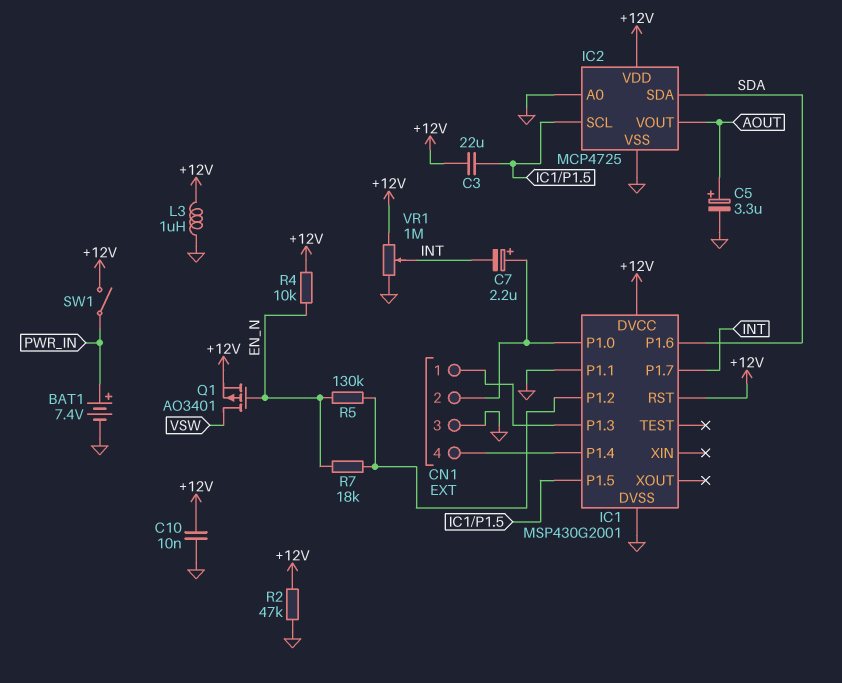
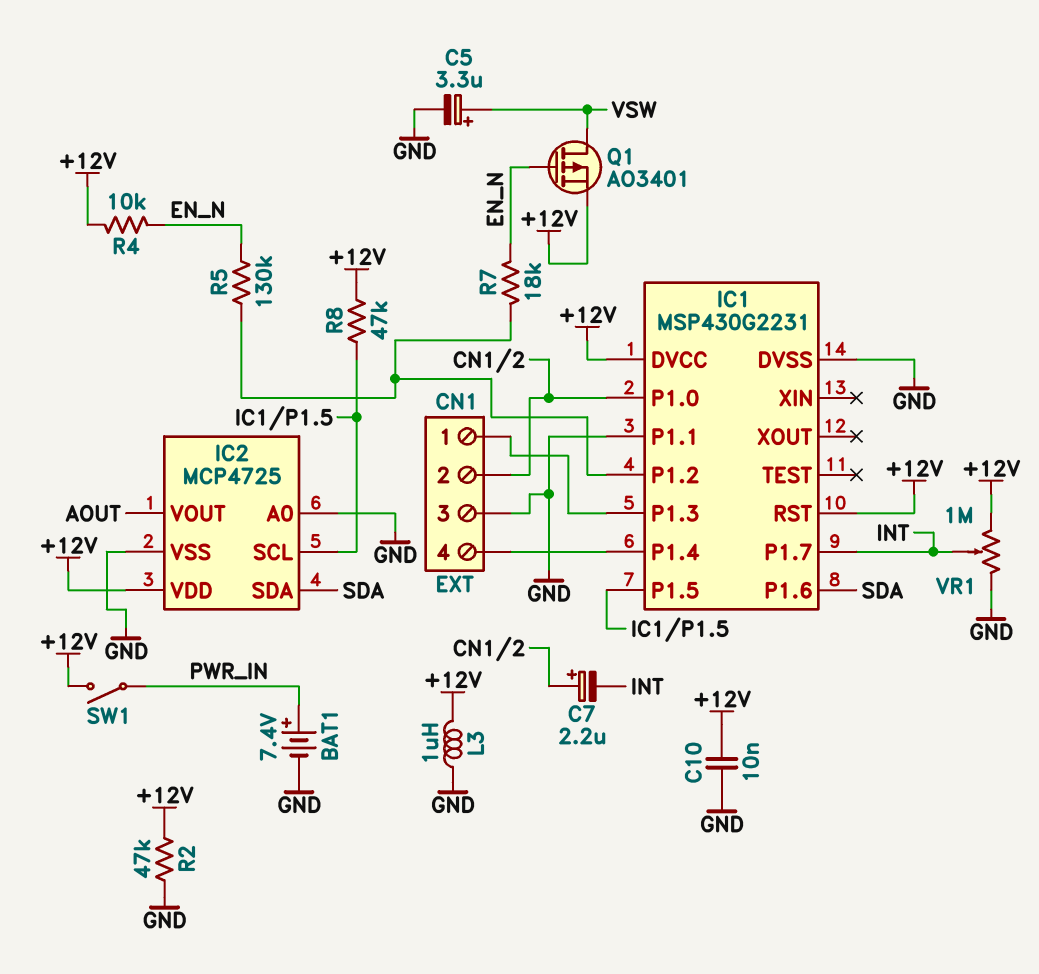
C3: 22uF (+12V, IC1/P1.5) -> none
C5: 3.3uF (plus AOUT, minus GND) -> 3.3uF (plus VSW, minus GND)
IC1: MSP430G2001 -> MSP430G2231
R8: none -> 47k (+12V, IC1/P1.5)

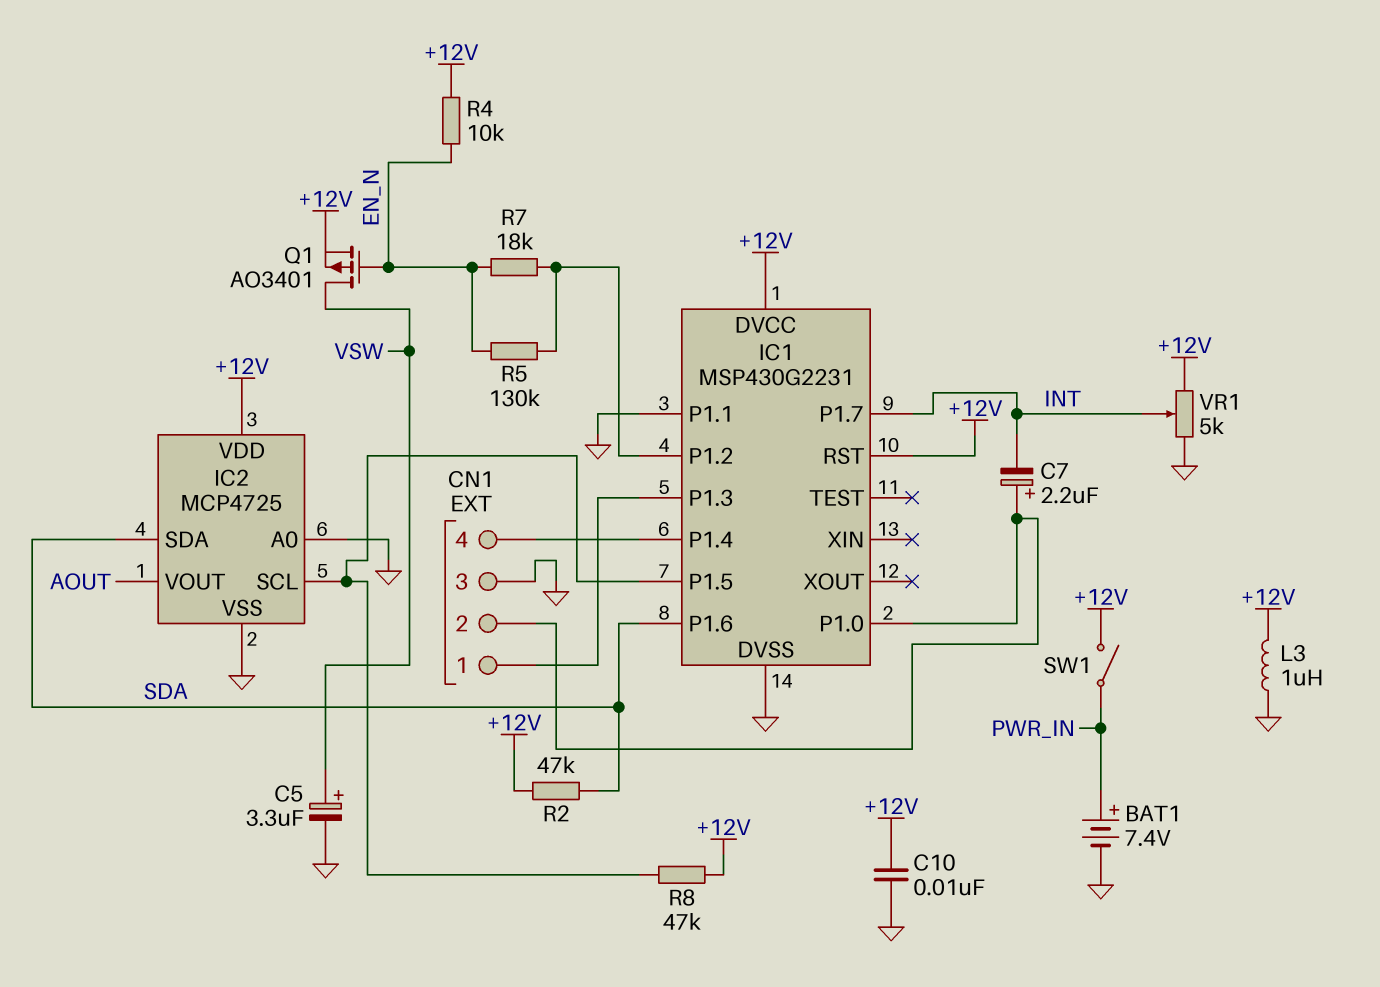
R2: 47k (+12V, GND) -> 47k (+12V, SDA)
VR1: 1M (+12V, GND, wiper INT) -> 5k (+12V, GND, wiper INT)

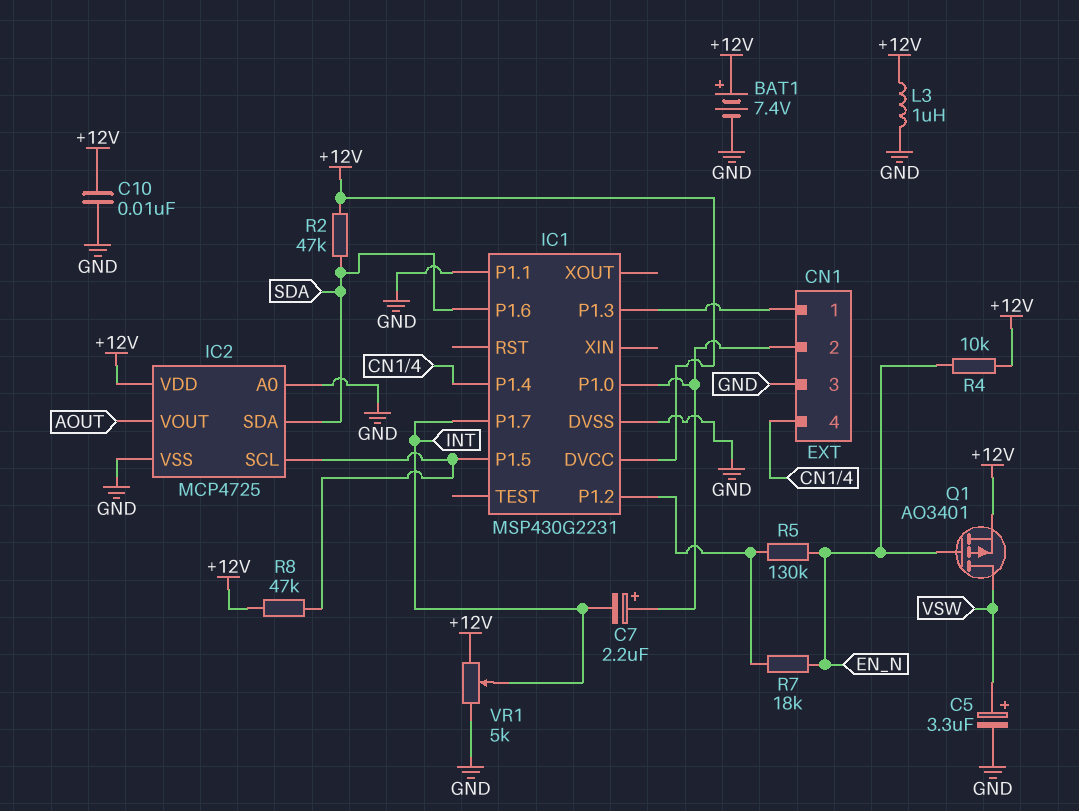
BAT1: 7.4V (plus PWR_IN, minus GND) -> 7.4V (plus +12V, minus GND)
IC1 pin RST: +12V -> none
SW1: switch (+12V, PWR_IN) -> none

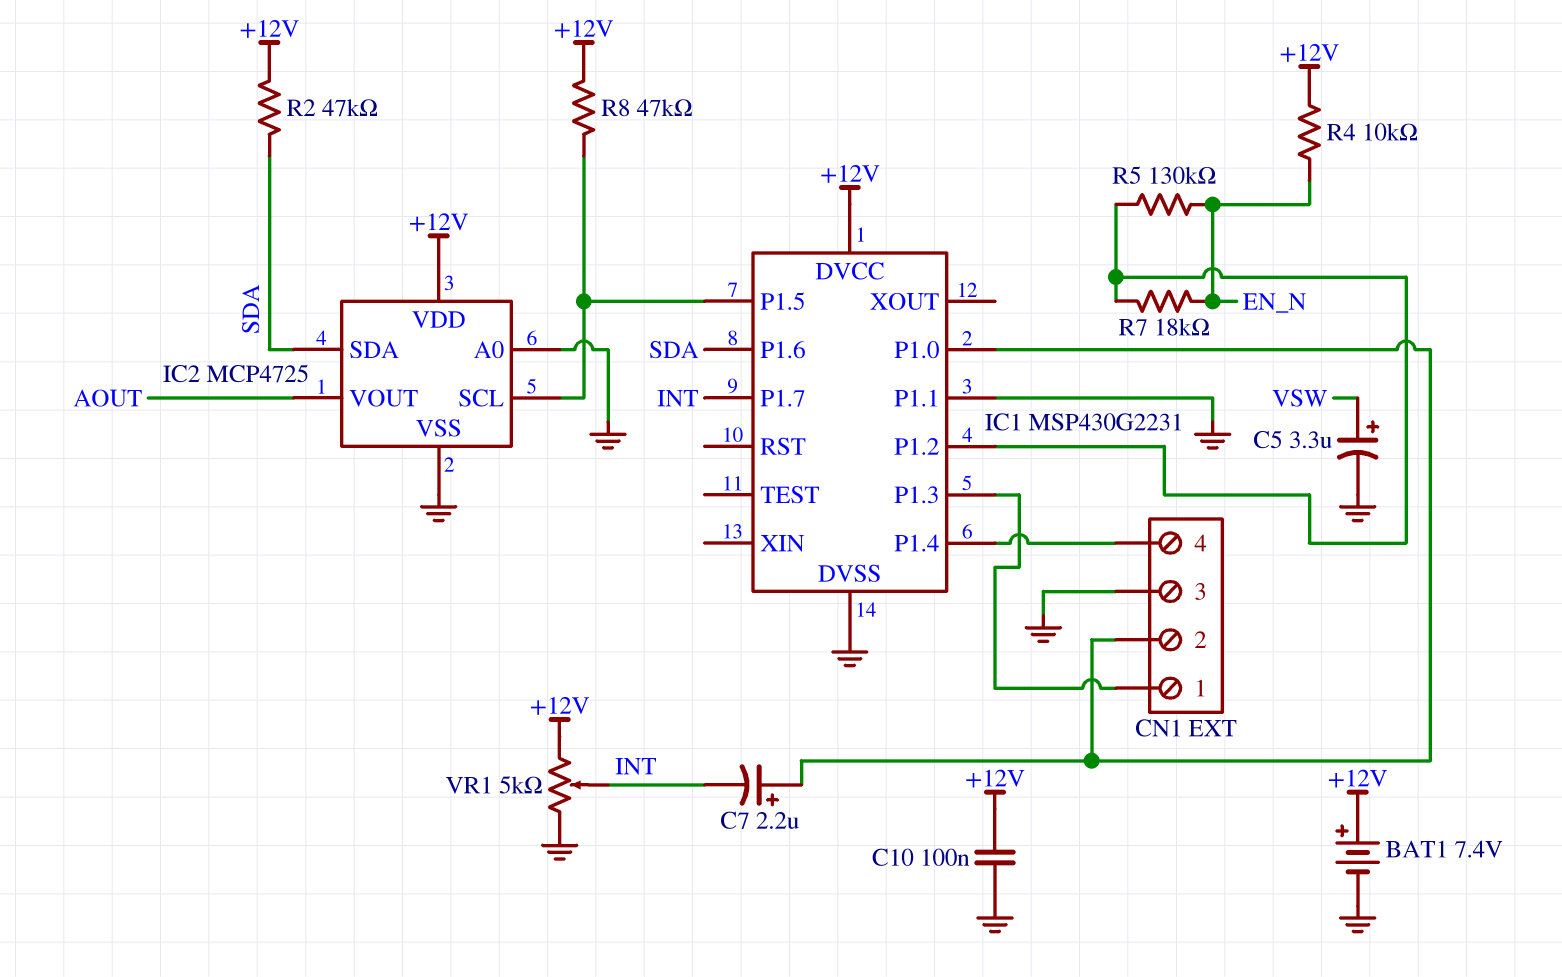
C10: 10nF (+12V, GND) -> 100nF (+12V, GND)
L3: 1uH (+12V, GND) -> none
Q1: PMOS AO3401 (G EN_N, D VSW, S +12V) -> none

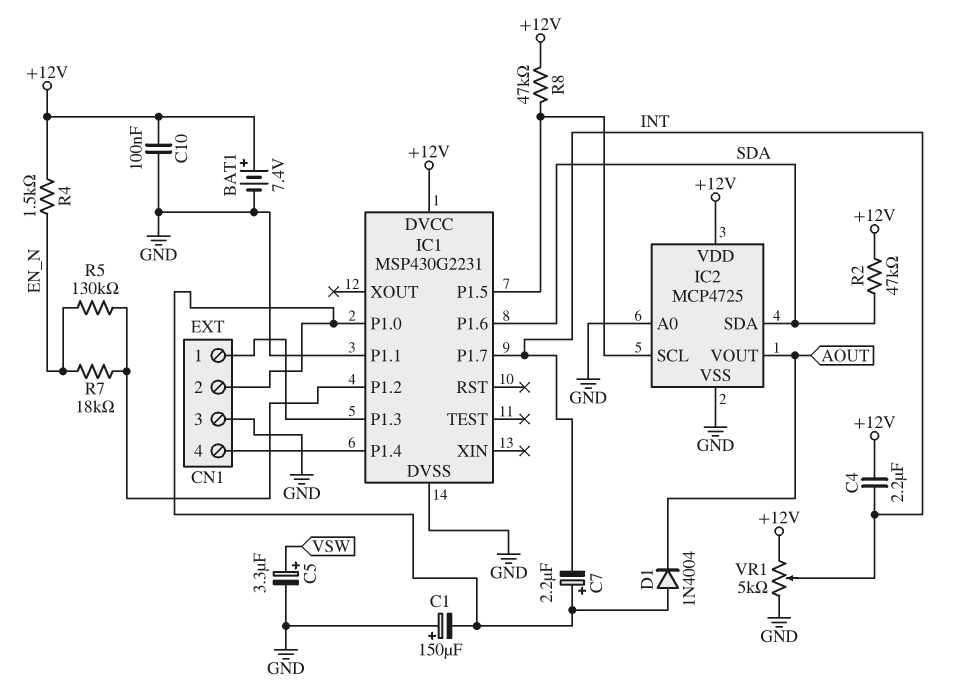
C1: none -> 150uF (plus GND, minus CN1/2)
C4: none -> 2.2uF (+12V, INT)
D1: none -> diode 1N4004 (A CN1/2, K AOUT)
R4: 10k (+12V, EN_N) -> 1.5k (+12V, EN_N)

